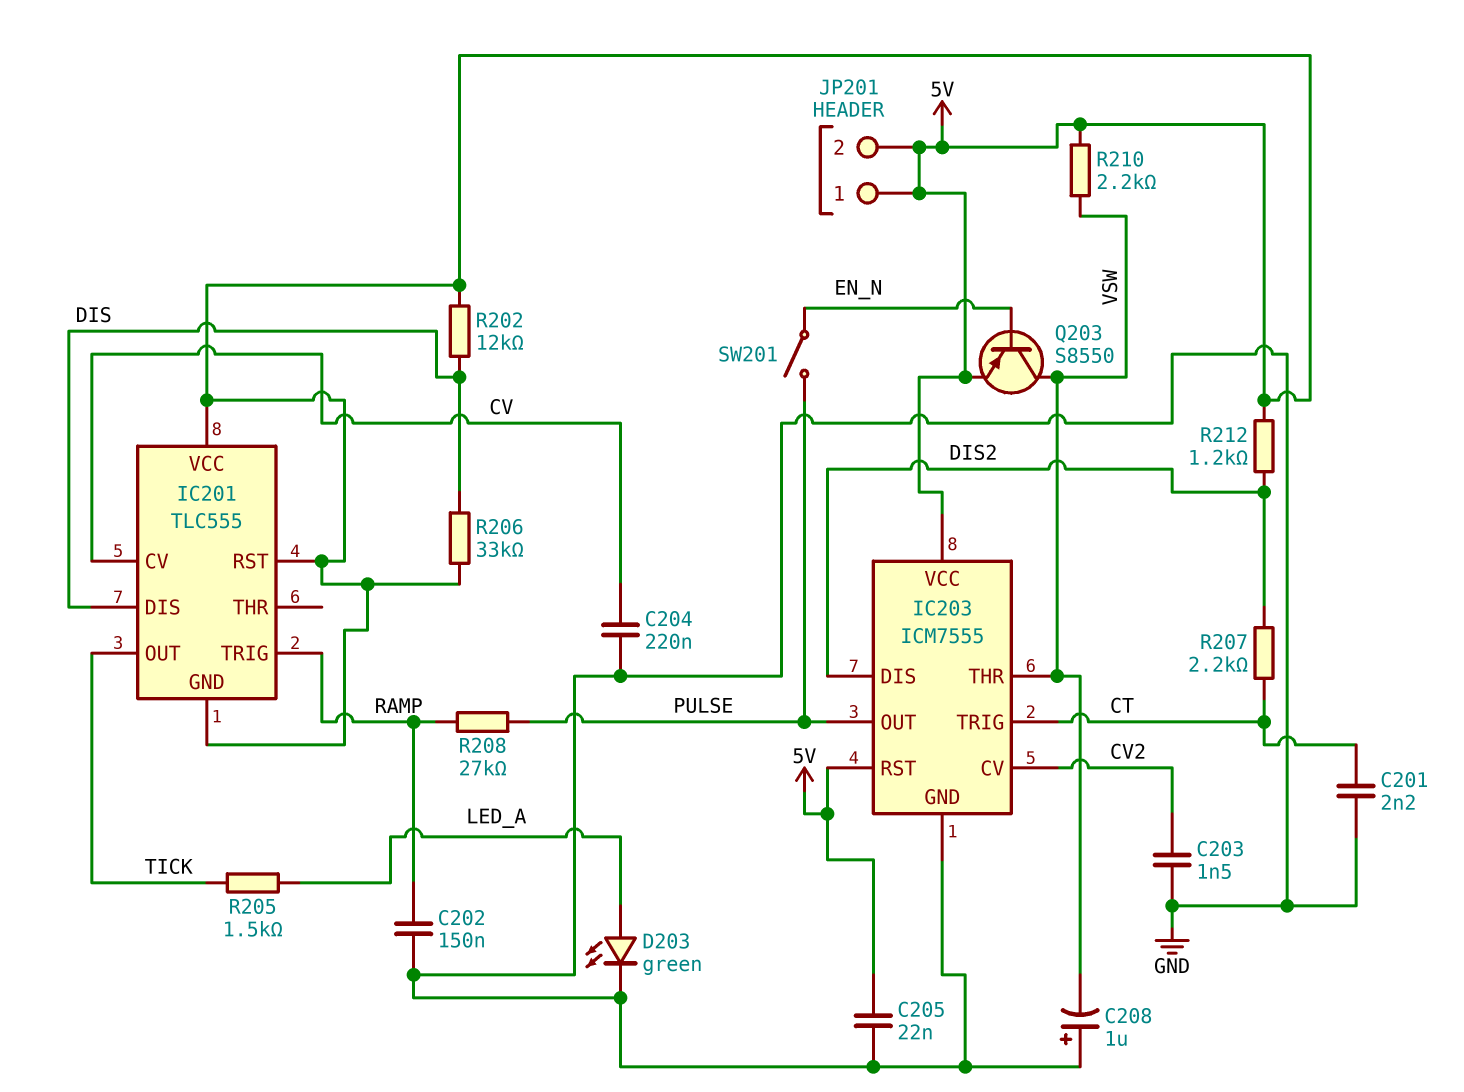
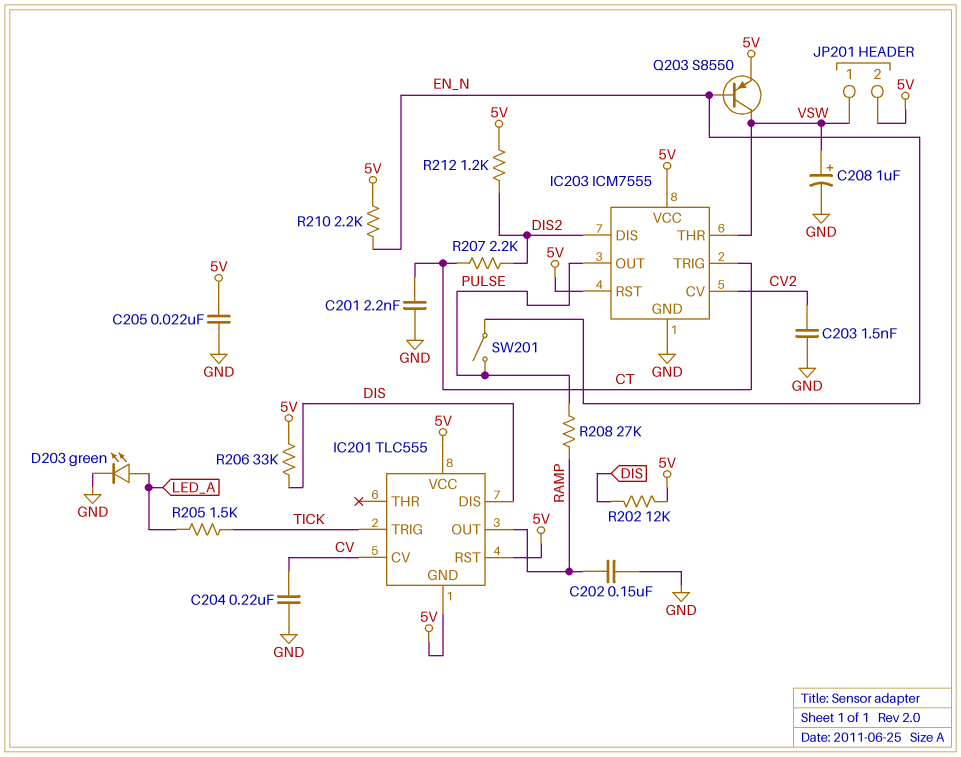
C208: 1uF (plus GND, minus VSW) -> 1uF (plus VSW, minus GND)
IC201 pin OUT: TICK -> RAMP
IC201 pin TRIG: RAMP -> TICK
JP201 pin 1: 5V -> VSW
R210: 2.2k (5V, VSW) -> 2.2k (5V, EN_N)

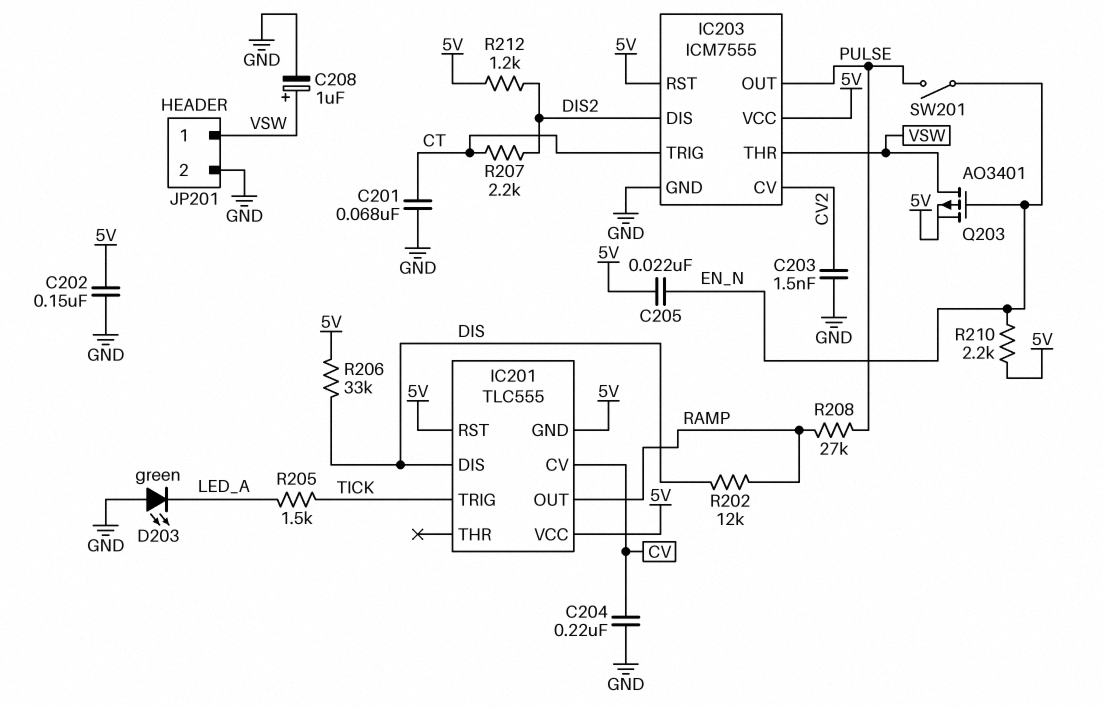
C201: 2.2nF (CT, GND) -> 68nF (CT, GND)
C202: 150nF (GND, RAMP) -> 150nF (5V, GND)
C205: 22nF (5V, GND) -> 22nF (5V, EN_N)
D203: LED green (A LED_A, K GND) -> LED green (A GND, K LED_A)
JP201 pin 2: 5V -> GND
Q203: PNP S8550 (B EN_N, C VSW, E 5V) -> PMOS AO3401 (G EN_N, D VSW, S 5V)
R202: 12k (5V, DIS) -> 12k (DIS, RAMP)

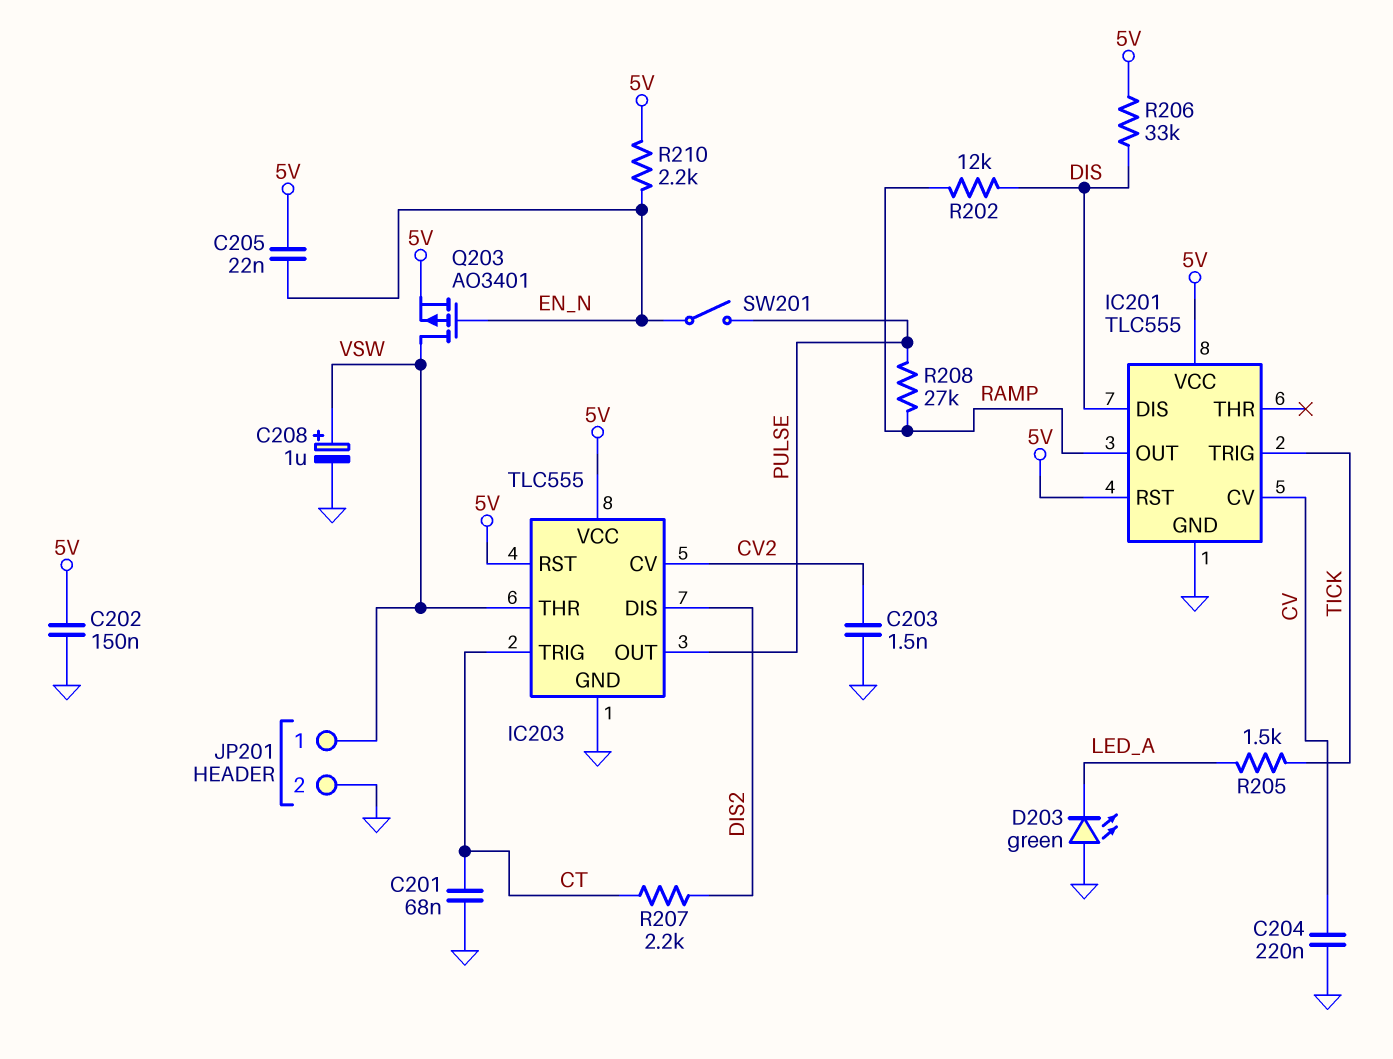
IC201 pin GND: 5V -> GND
IC203: ICM7555 -> TLC555
R212: 1.2k (5V, DIS2) -> none

